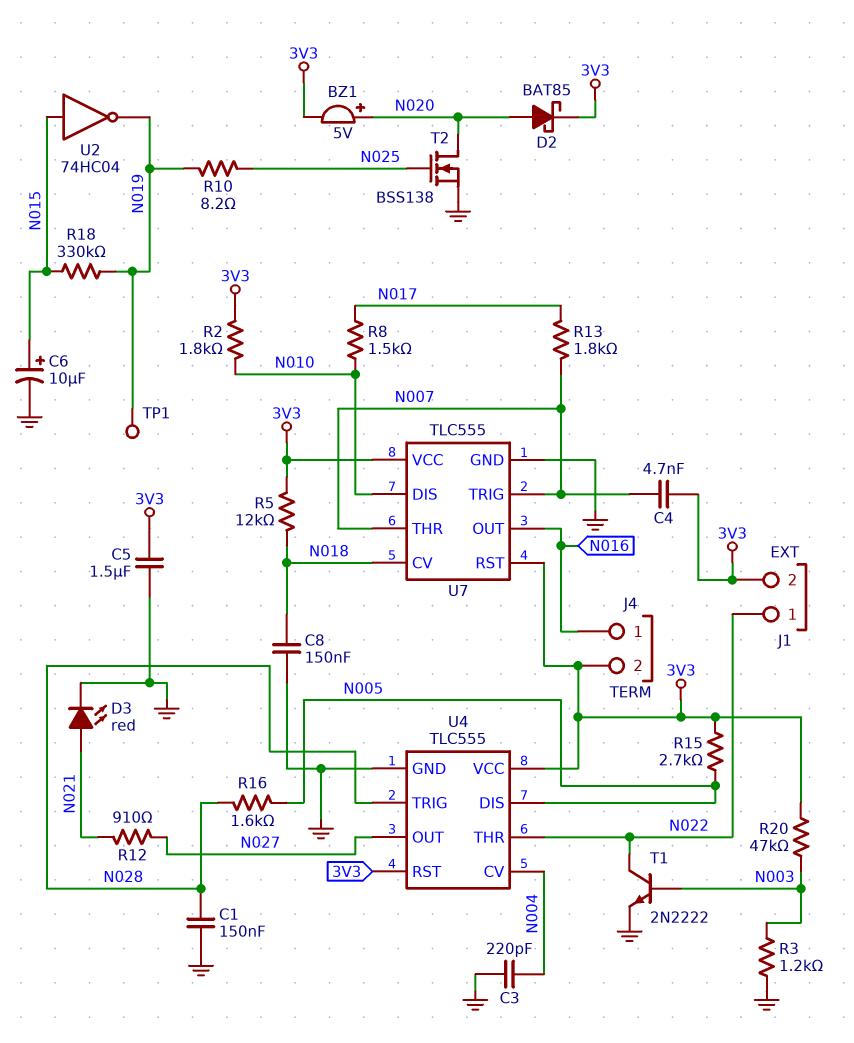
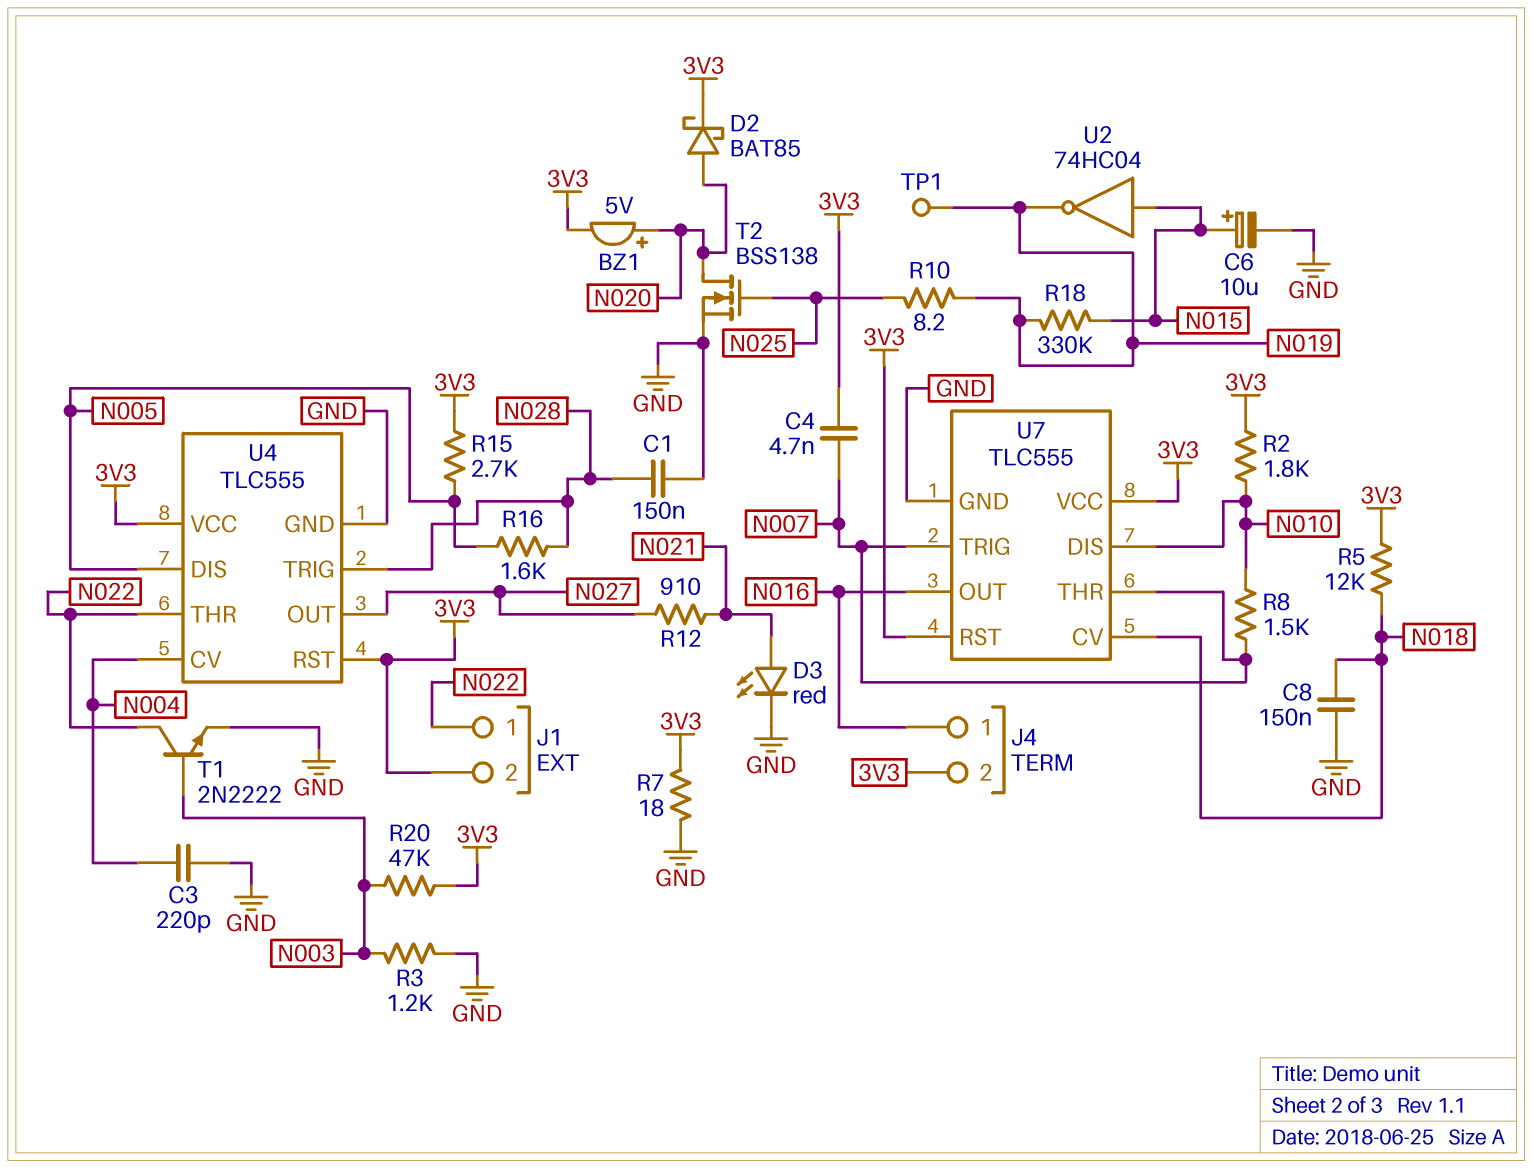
C5: 1.5uF (3V3, GND) -> none
R7: none -> 18 (3V3, GND)
R8: 1.5k (N010, N017) -> 1.5k (N007, N010)
R13: 1.8k (N007, N017) -> none

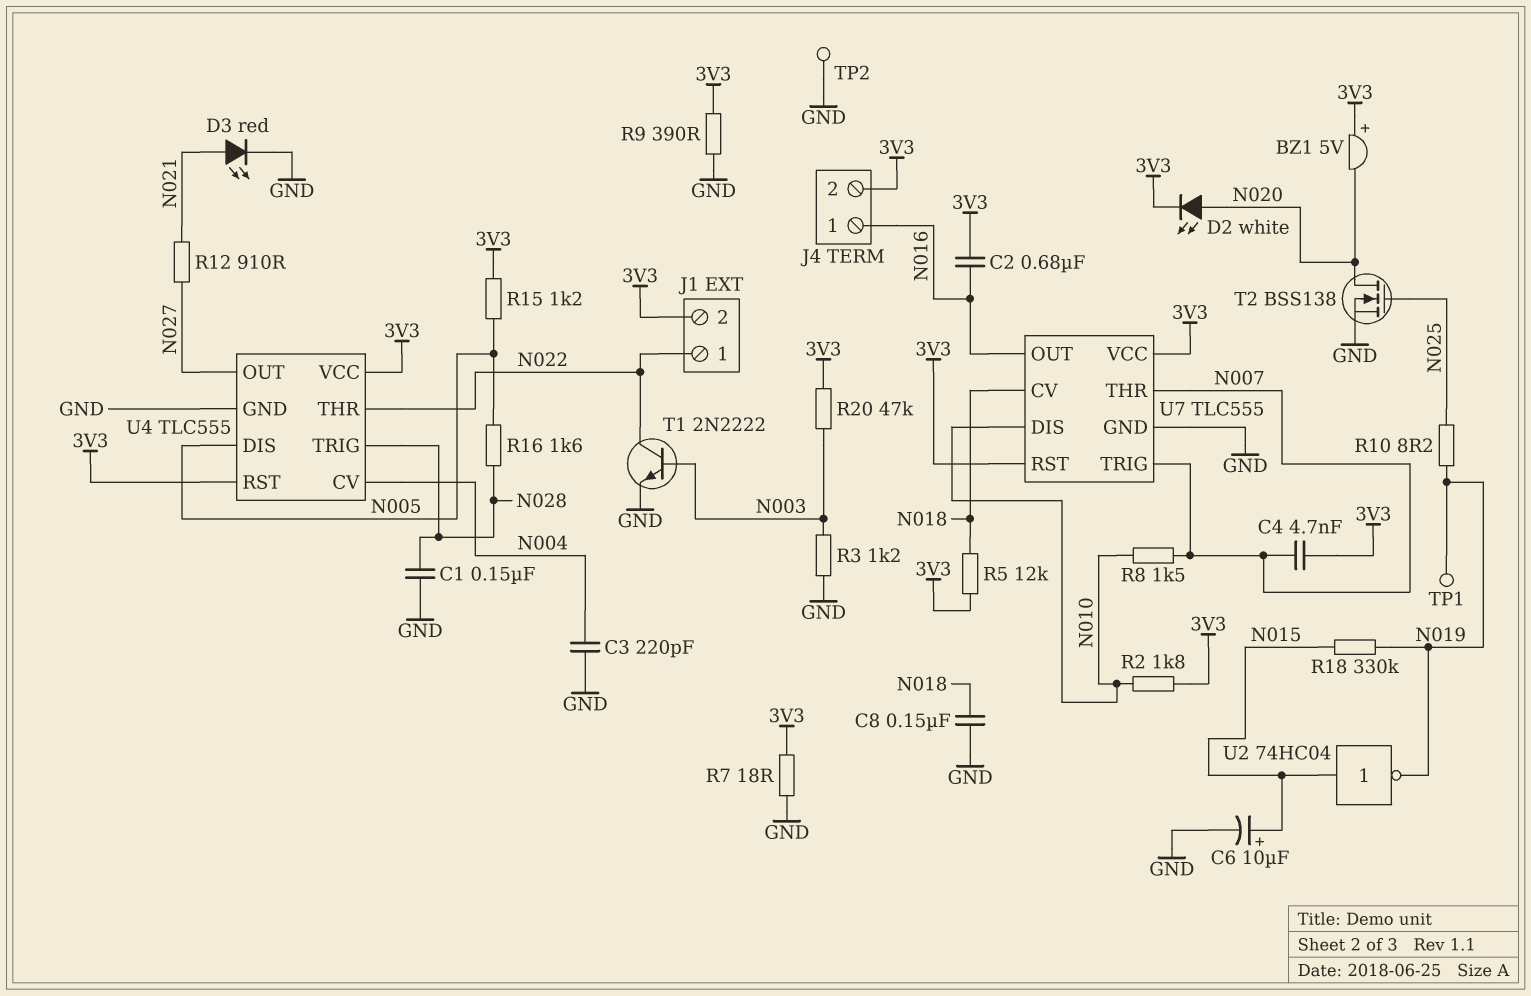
BZ1: buzzer 5V (plus N020, minus 3V3) -> buzzer 5V (plus 3V3, minus N020)
C2: none -> 680nF (3V3, N016)
D2: schottky BAT85 (A N020, K 3V3) -> LED white (A N020, K 3V3)
R9: none -> 390 (3V3, GND)
R15: 2.7k (3V3, N005) -> 1.2k (3V3, N005)
TP2: none -> test point (GND)

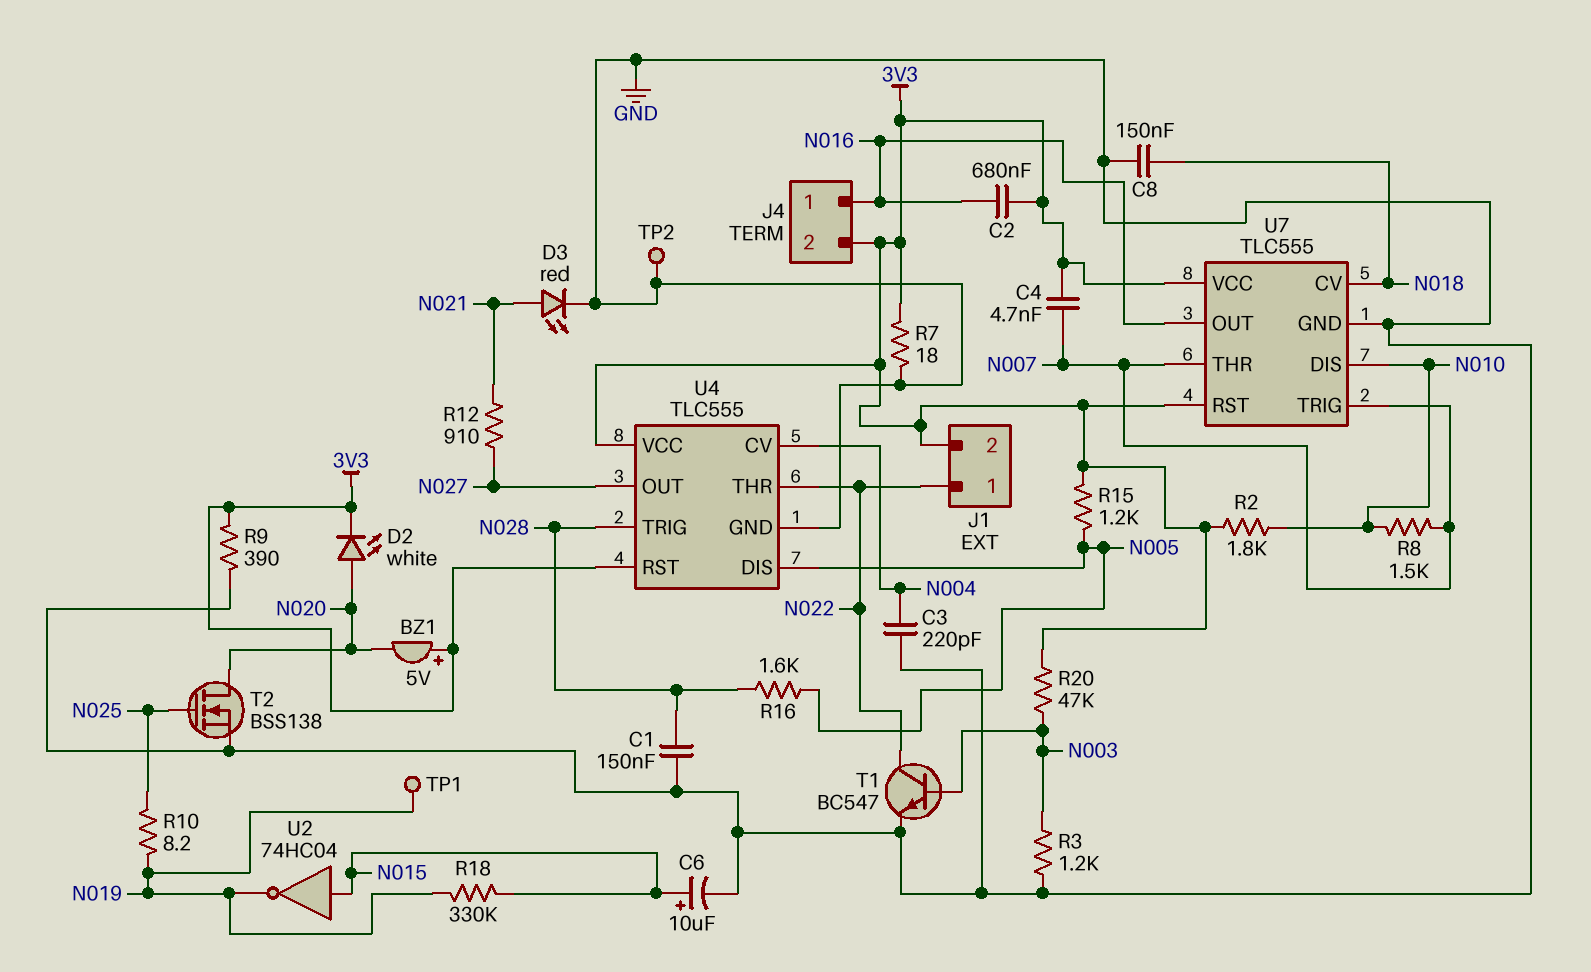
R5: 12k (3V3, N018) -> none
T1: NPN 2N2222 (B N003, C N022, E GND) -> NPN BC547 (B N003, C N022, E GND)

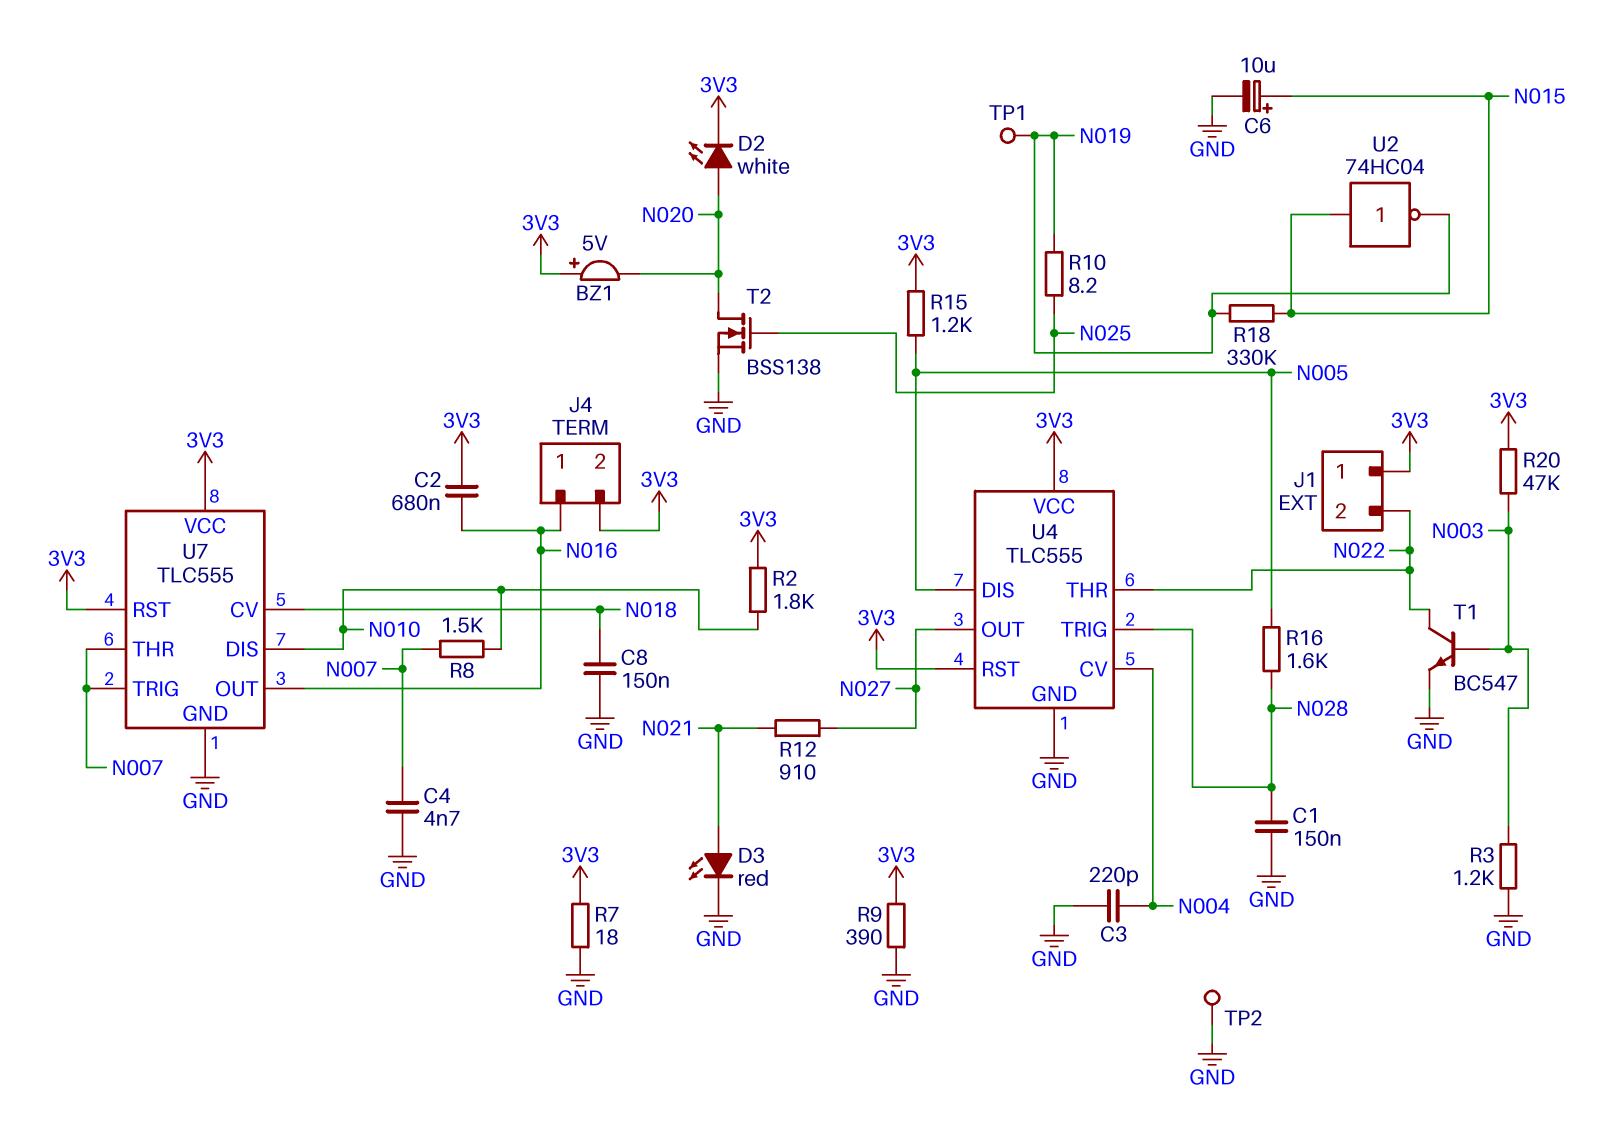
C4: 4.7nF (3V3, N007) -> 4.7nF (GND, N007)
J1 pin 1: N022 -> 3V3
J1 pin 2: 3V3 -> N022

